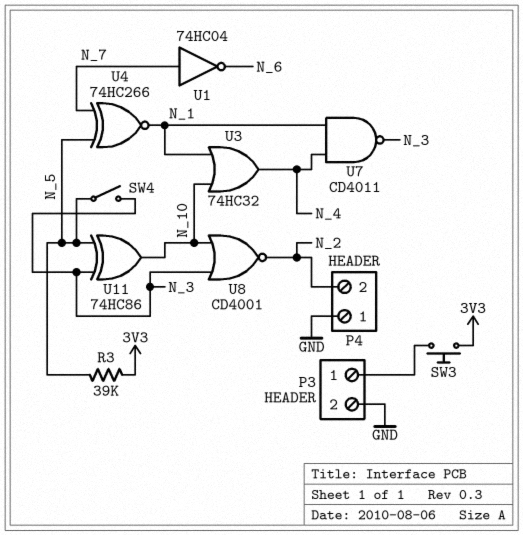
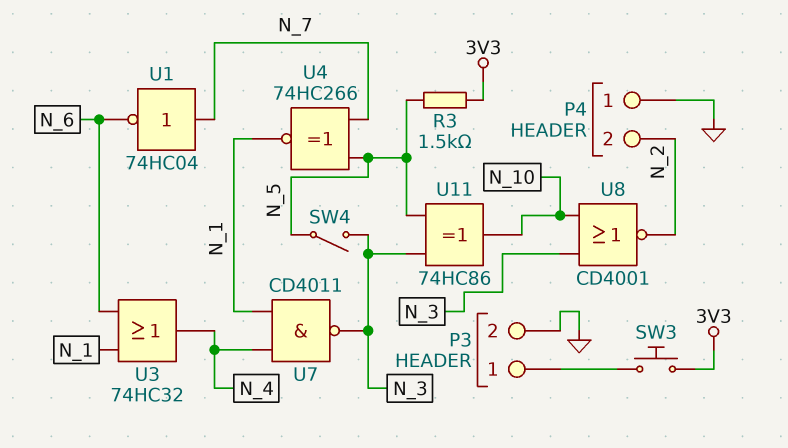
R3: 39k (3V3, N_5) -> 1.5k (3V3, N_5)
U3: OR 74HC32 (in N_1, in N_10, out N_4) -> OR 74HC32 (in N_1, in N_6, out N_4)

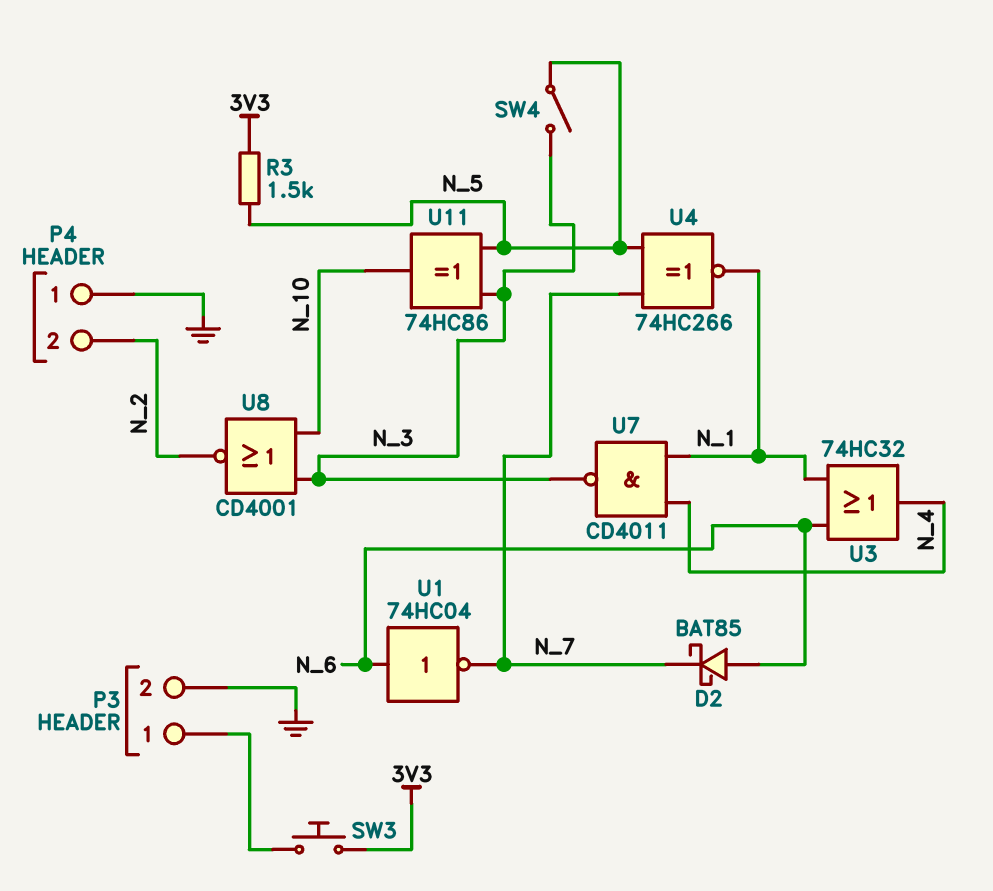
D2: none -> schottky BAT85 (A N_6, K N_7)
U1: NOT 74HC04 (in N_7, out N_6) -> NOT 74HC04 (in N_6, out N_7)

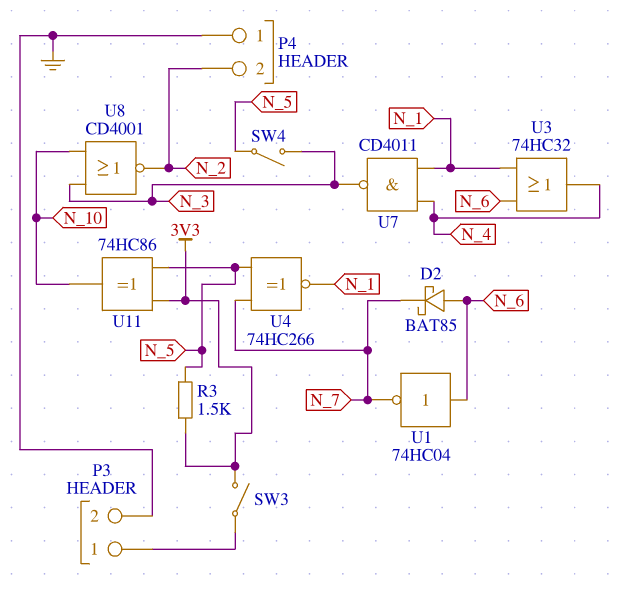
SW3: button (3V3, P3/1) -> switch (3V3, P3/1)
U11: XOR 74HC86 (in N_3, in N_5, out N_10) -> XOR 74HC86 (in 3V3, in N_5, out N_10)

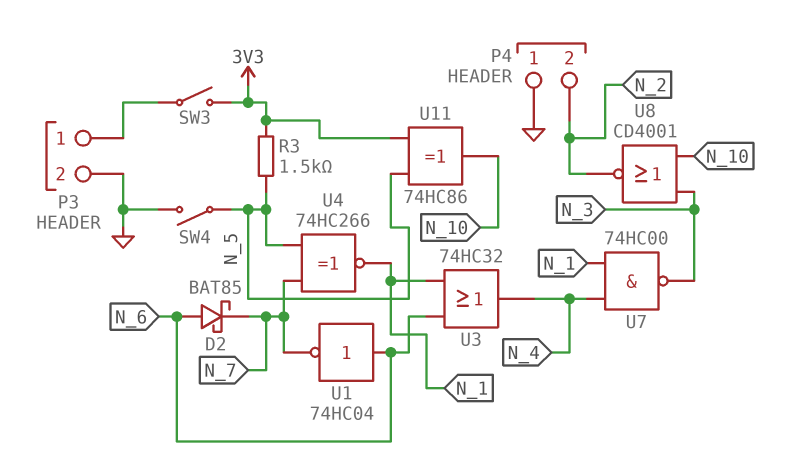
SW4: switch (N_3, N_5) -> switch (GND, N_5)
U7: NAND CD4011 (in N_1, in N_4, out N_3) -> NAND 74HC00 (in N_1, in N_4, out N_3)

